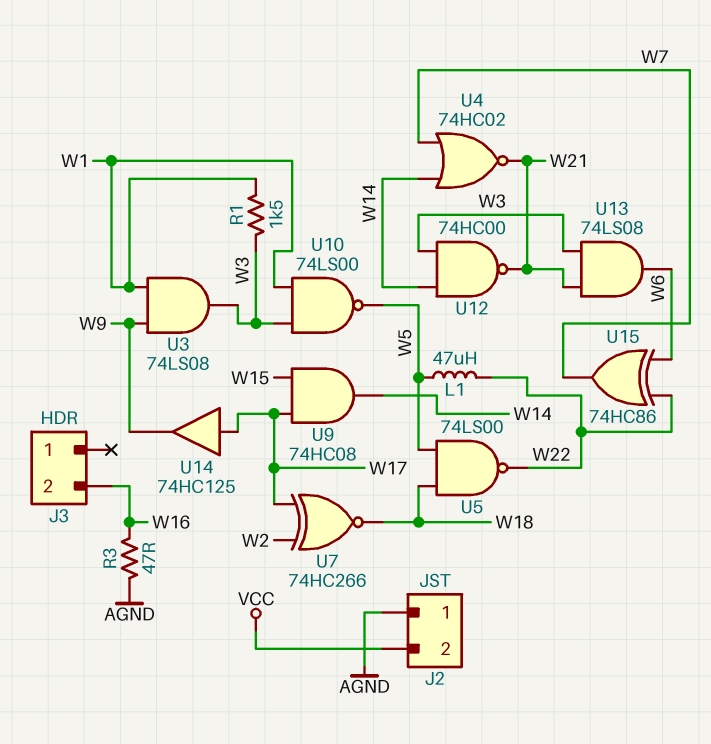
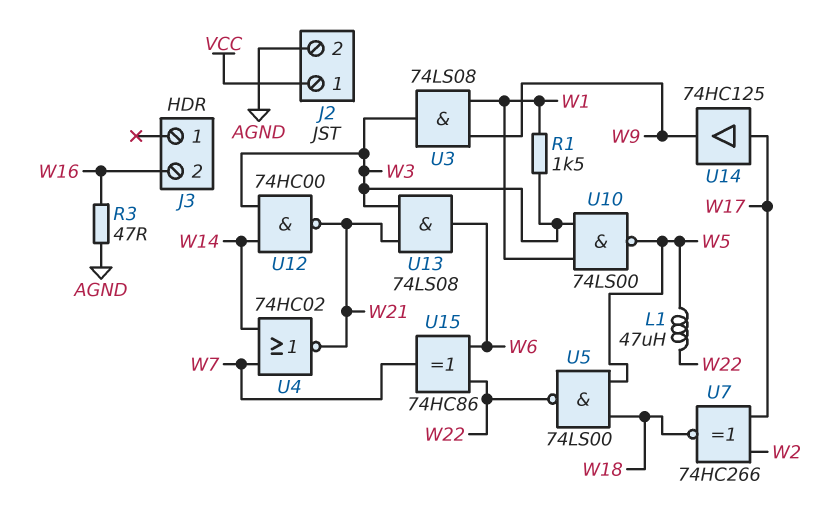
J2 pin 1: AGND -> VCC
J2 pin 2: VCC -> AGND
U9: AND 74HC08 (in W15, in W17, out W14) -> none

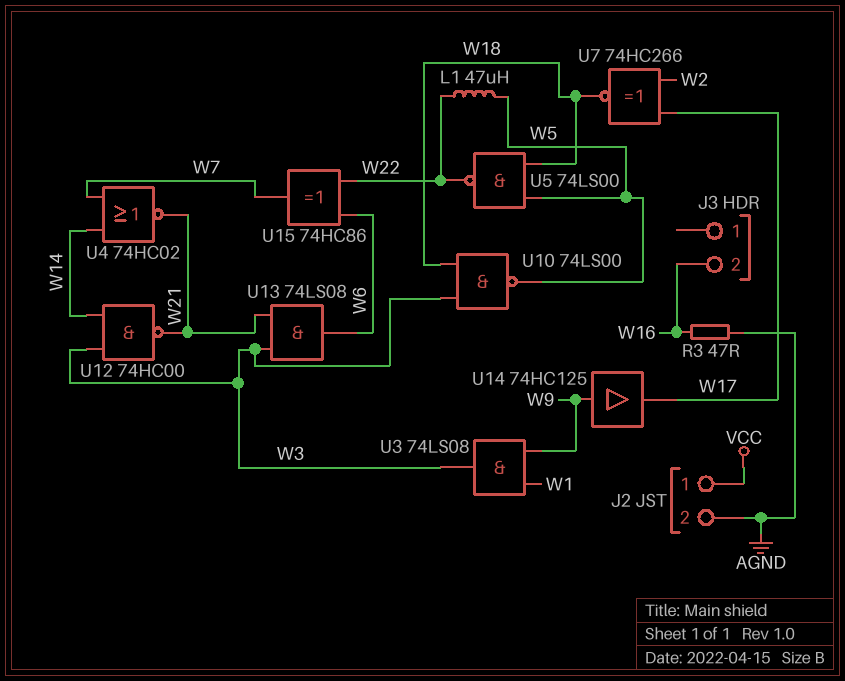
R1: 1.5k (W1, W3) -> none
U10: NAND 74LS00 (in W1, in W3, out W5) -> NAND 74LS00 (in W3, in W18, out W5)
U14: buffer 74HC125 (in W17, out W9) -> buffer 74HC125 (in W9, out W17)

